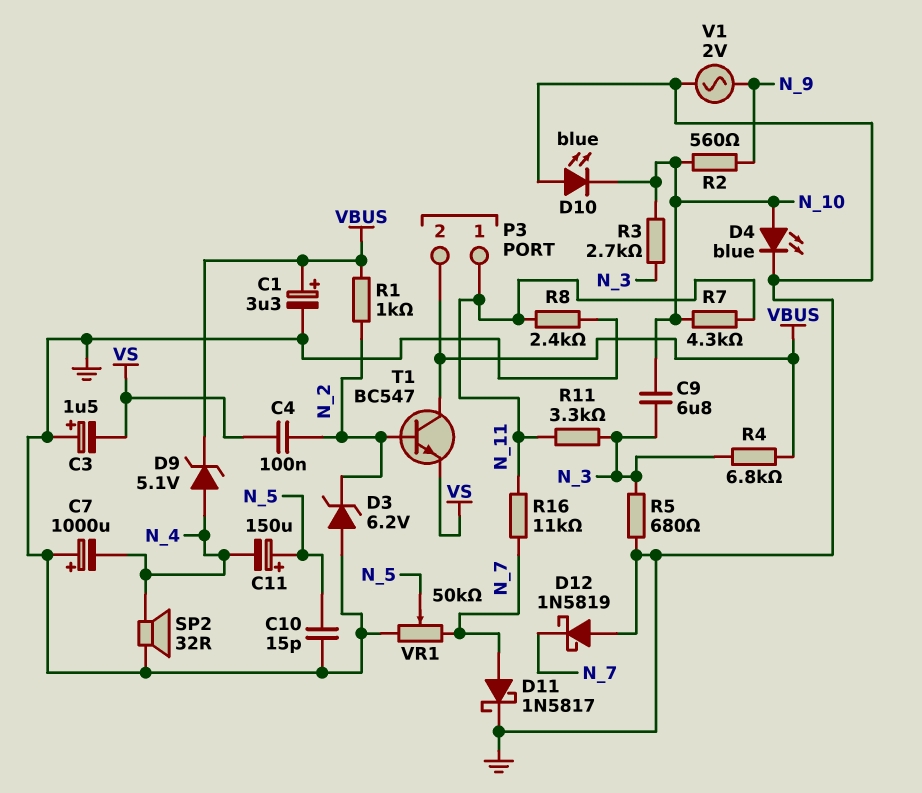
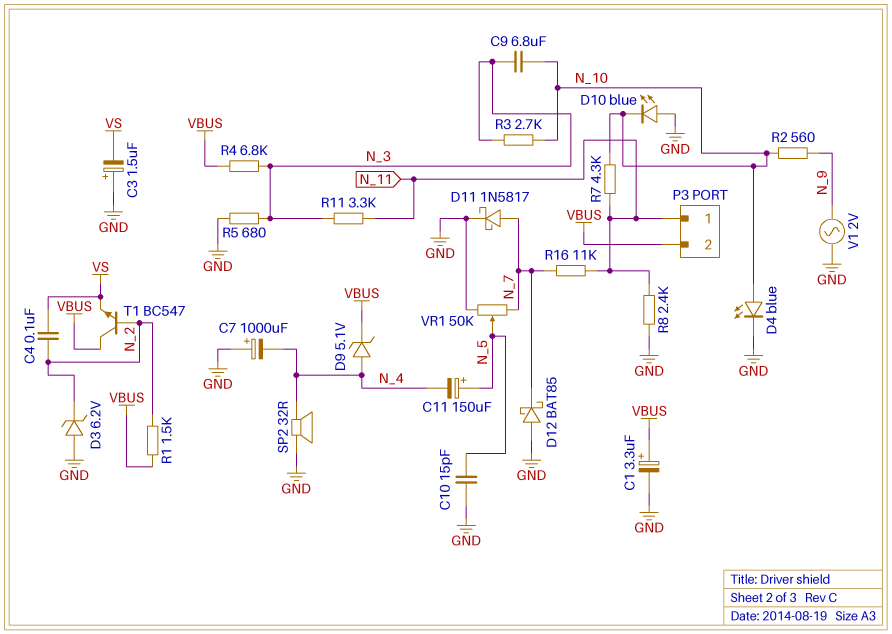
D12: schottky 1N5819 (A GND, K N_7) -> schottky BAT85 (A GND, K N_7)
R1: 1k (N_2, VBUS) -> 1.5k (N_2, VBUS)

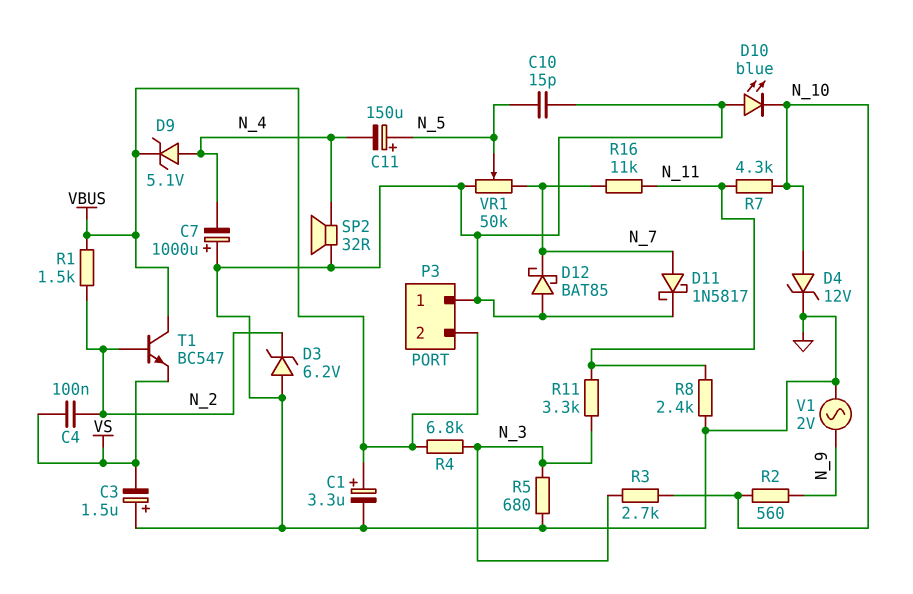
C9: 6.8uF (N_3, N_10) -> none
D4: LED blue (A N_10, K GND) -> zener 12V (A N_10, K GND)
P3 pin 1: N_11 -> GND

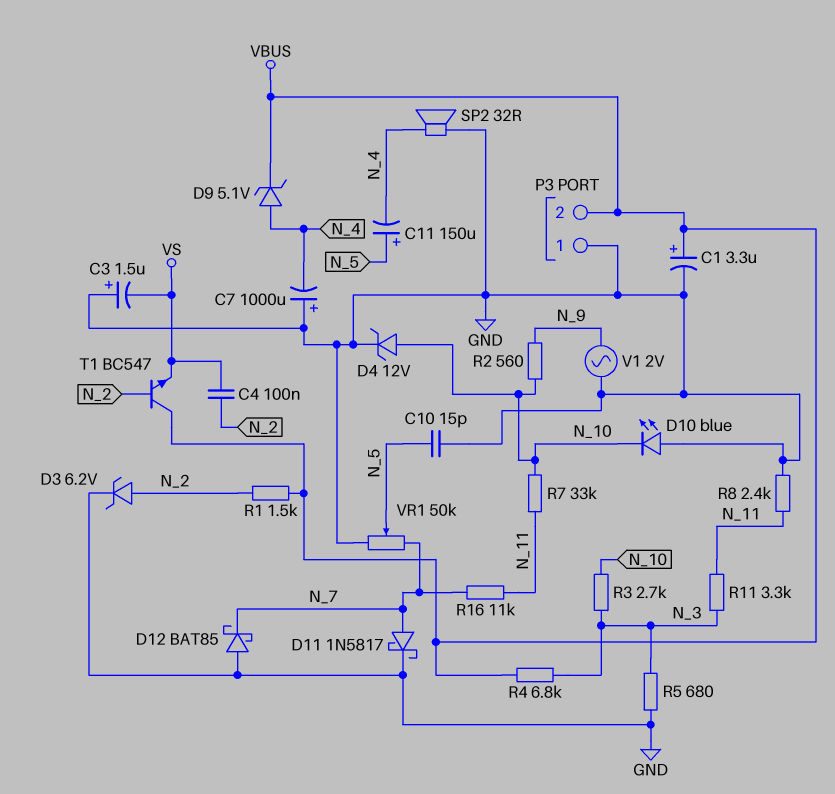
D3: zener 6.2V (A GND, K N_2) -> zener 6.2V (A N_2, K GND)
R7: 4.3k (N_10, N_11) -> 33k (N_10, N_11)

